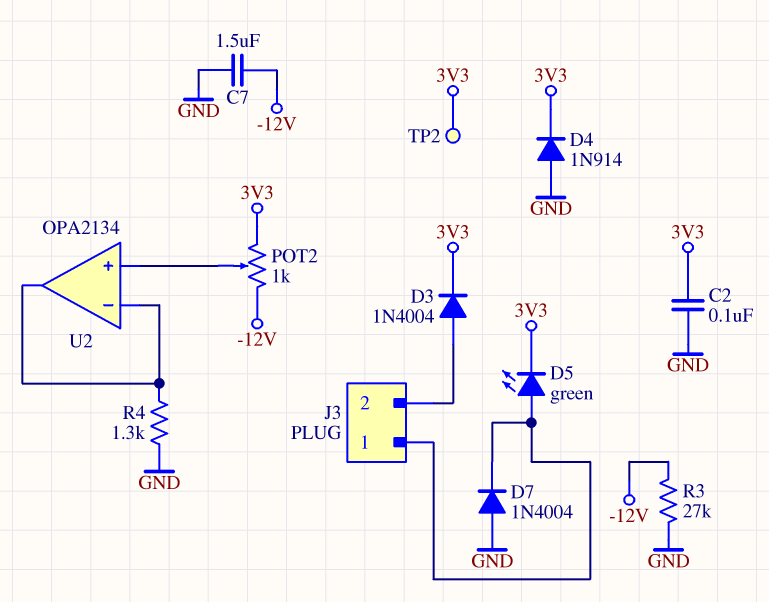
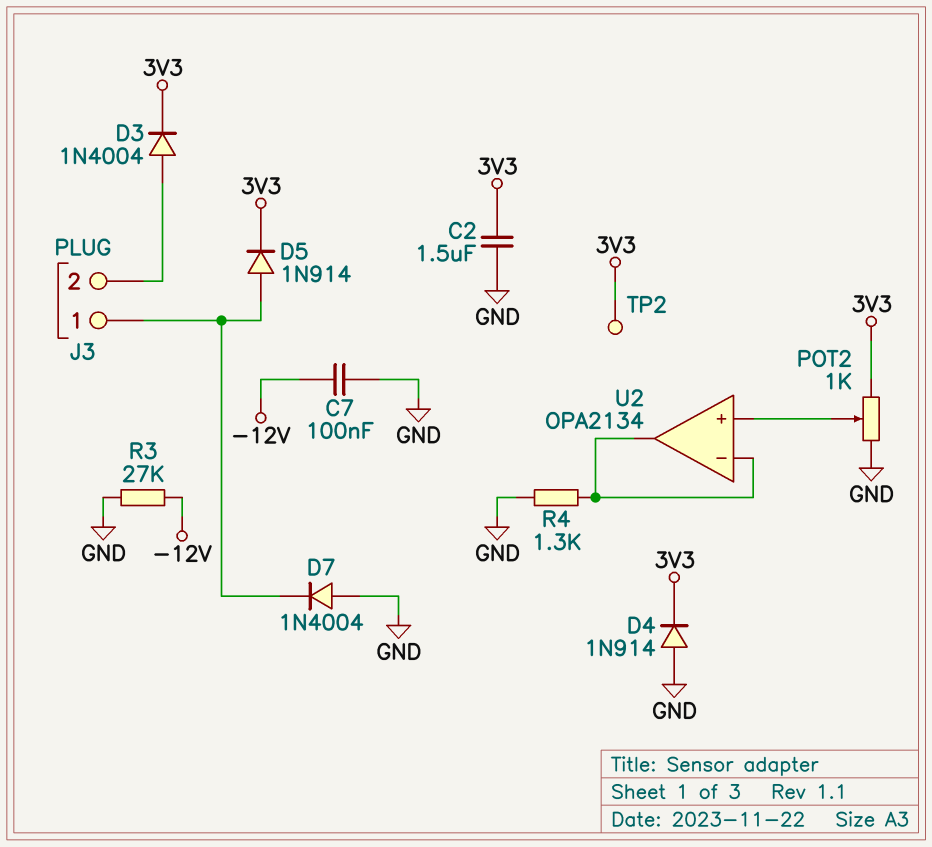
C2: 100nF (3V3, GND) -> 1.5uF (3V3, GND)
C7: 1.5uF (-12V, GND) -> 100nF (-12V, GND)
D5: LED green (A J3/1, K 3V3) -> diode 1N914 (A J3/1, K 3V3)
POT2: 1k (-12V, 3V3, wiper U2/in+) -> 1k (3V3, GND, wiper U2/in+)

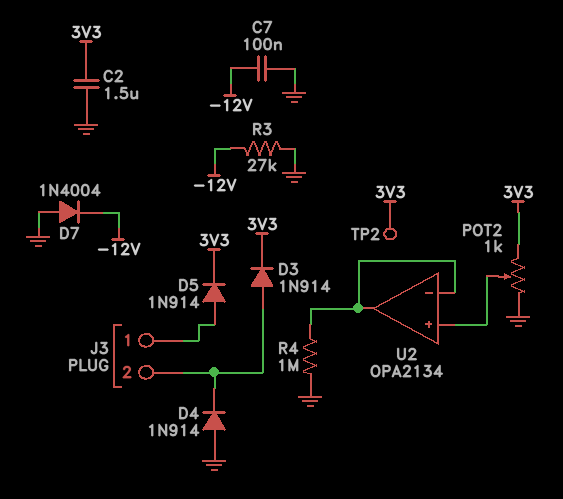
D3: diode 1N4004 (A J3/2, K 3V3) -> diode 1N914 (A J3/2, K 3V3)
D4: diode 1N914 (A GND, K 3V3) -> diode 1N914 (A GND, K J3/2)
D7: diode 1N4004 (A GND, K J3/1) -> diode 1N4004 (A GND, K -12V)
R4: 1.3k (GND, U2/in-) -> 1M (GND, U2/in-)

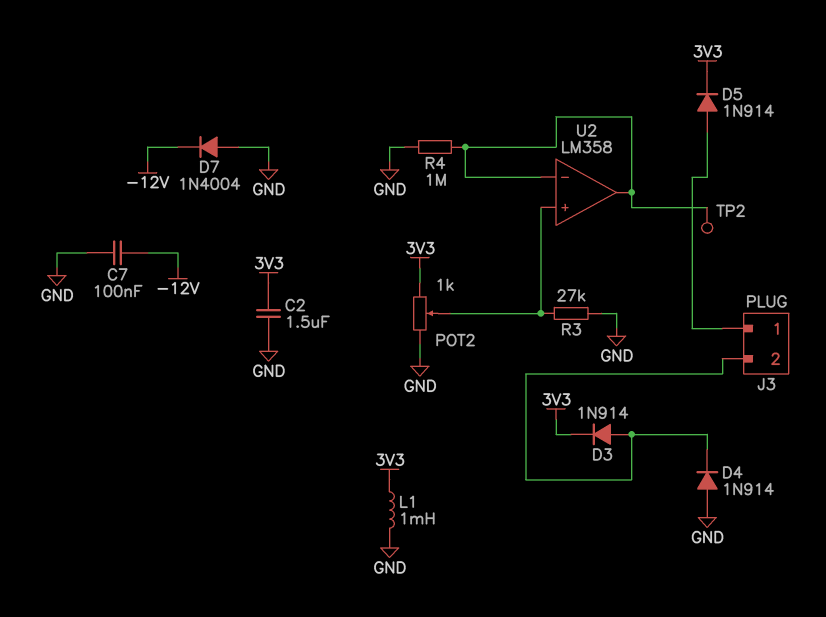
L1: none -> 1mH (3V3, GND)
R3: 27k (-12V, GND) -> 27k (GND, U2/in+)
TP2: test point (3V3) -> test point (U2/in-)
U2: OPA2134 -> LM358

